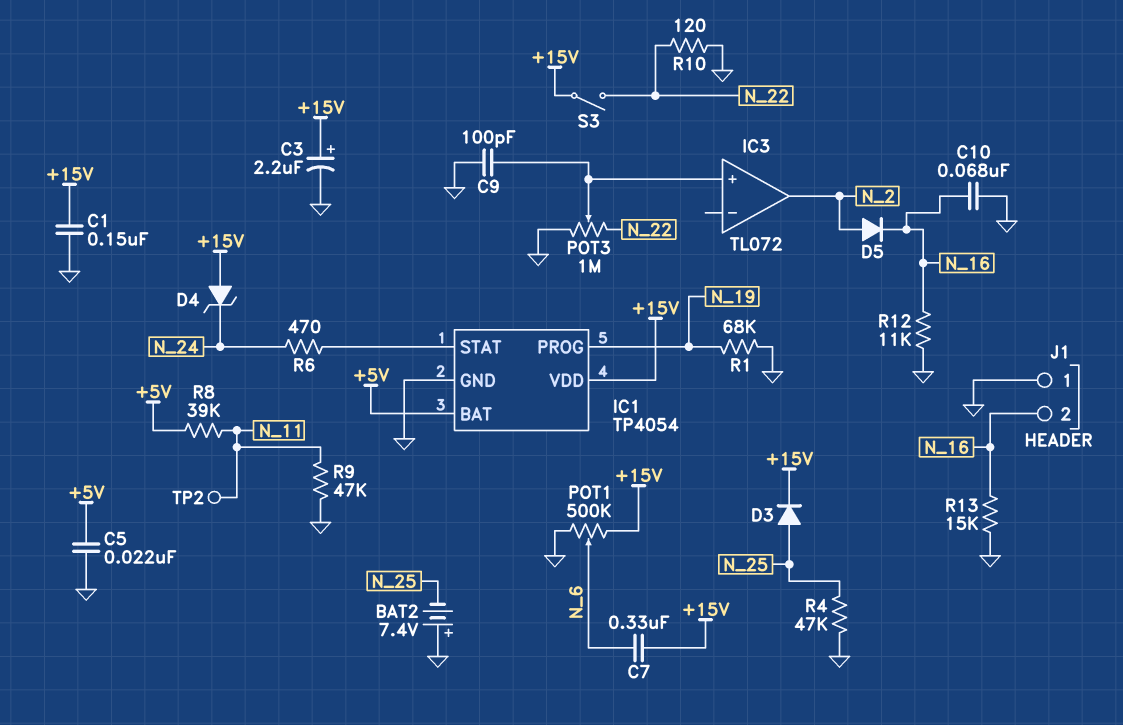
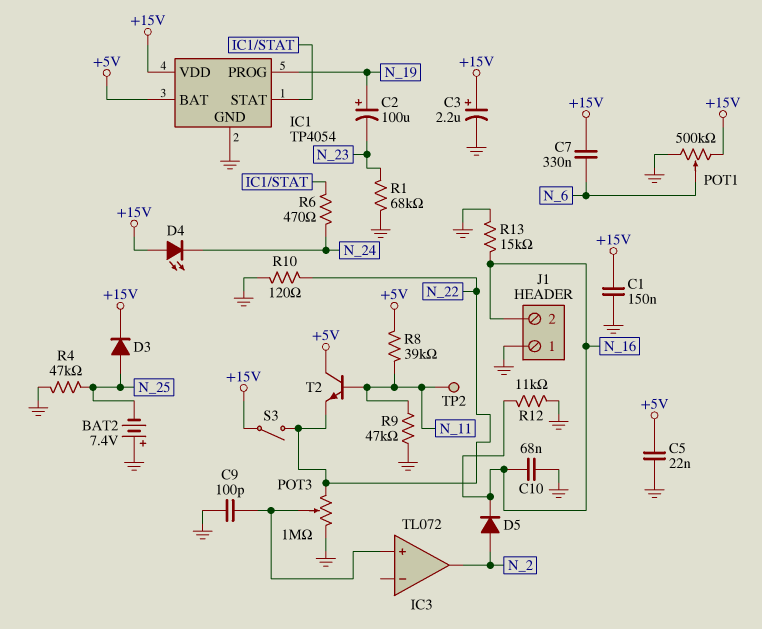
C2: none -> 100uF (plus N_19, minus N_23)
D4: zener (A +15V, K N_24) -> LED (A +15V, K N_24)
R1: 68k (GND, N_19) -> 68k (GND, N_23)
T2: none -> NPN (B N_11, C +5V, E N_22)

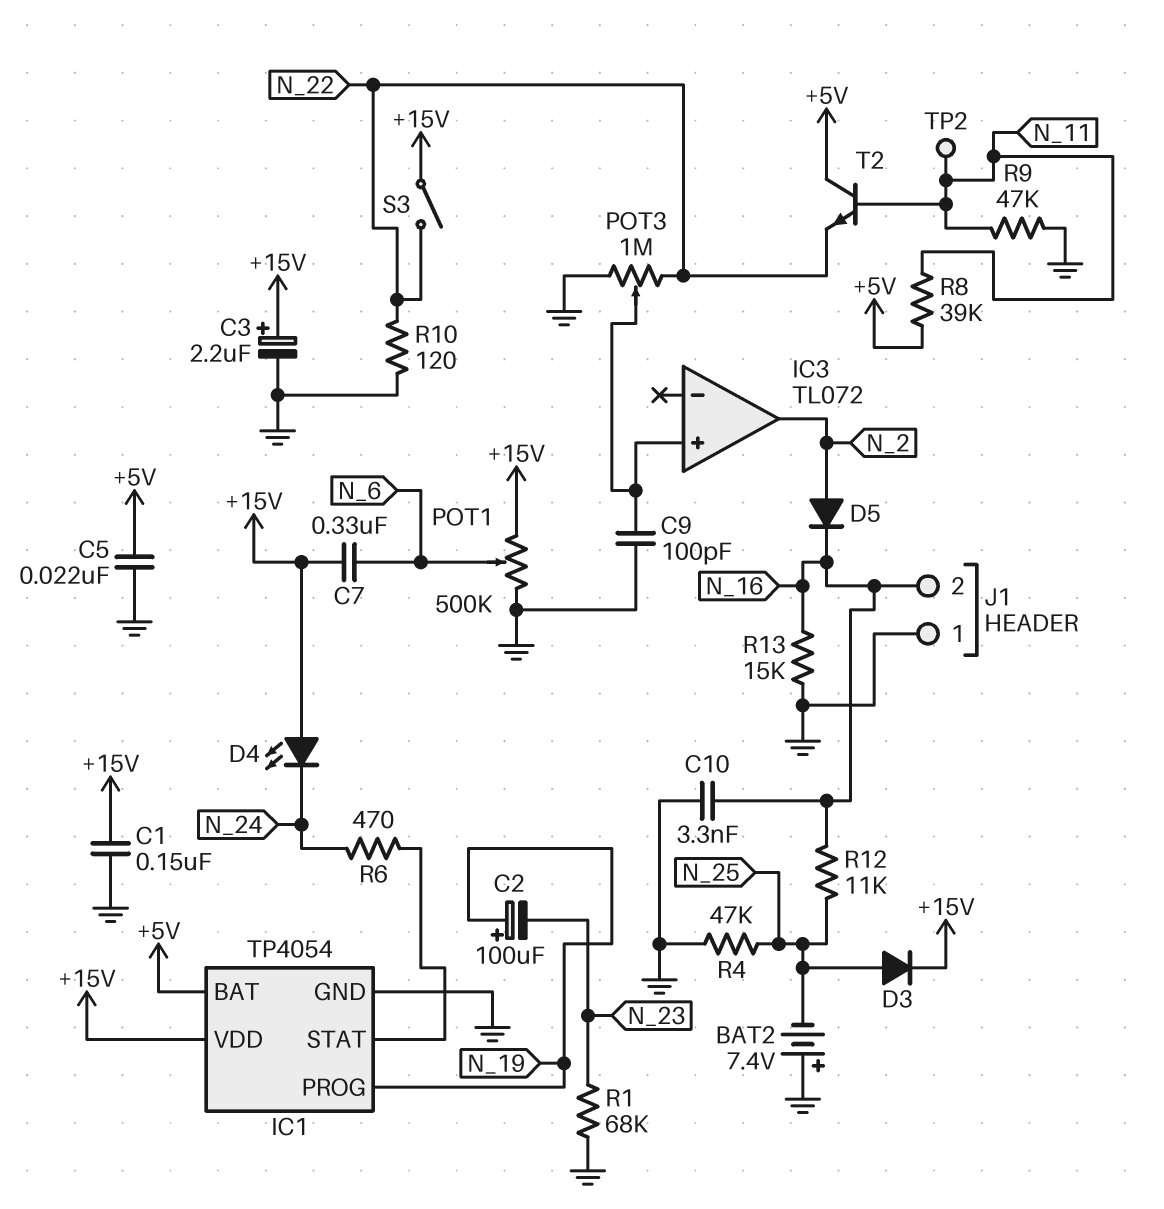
C10: 68nF (GND, N_16) -> 3.3nF (GND, N_16)
R12: 11k (GND, N_16) -> 11k (N_16, N_25)

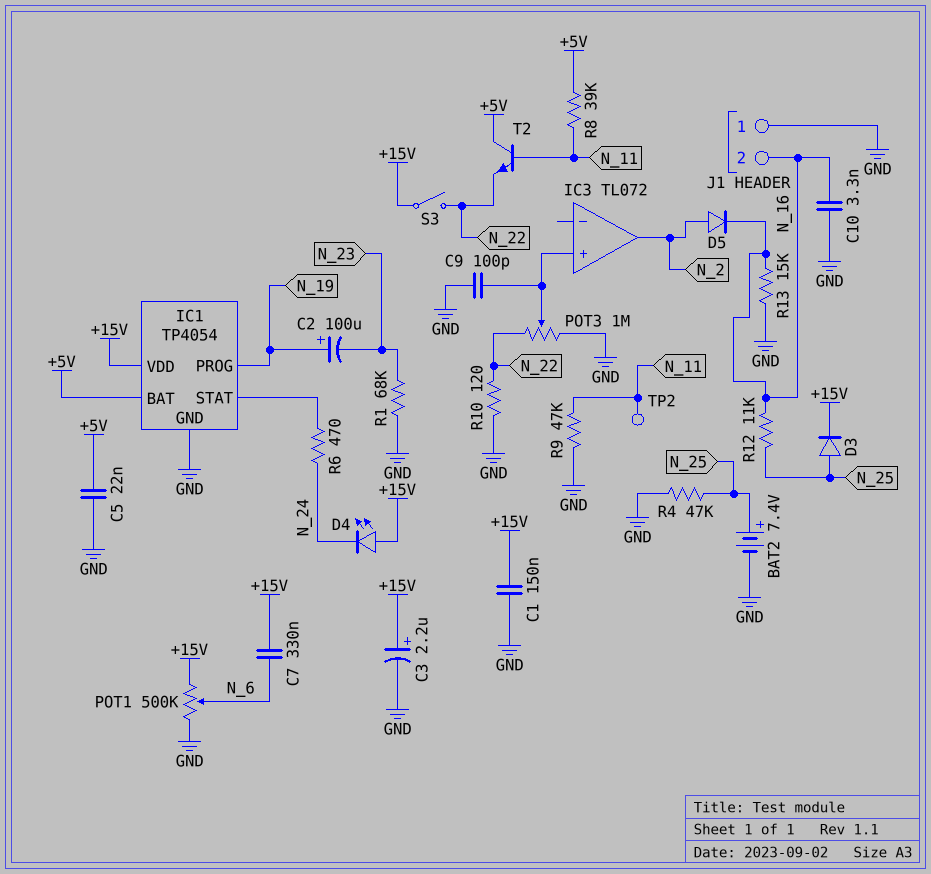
BAT2: 7.4V (plus GND, minus N_25) -> 7.4V (plus N_25, minus GND)

